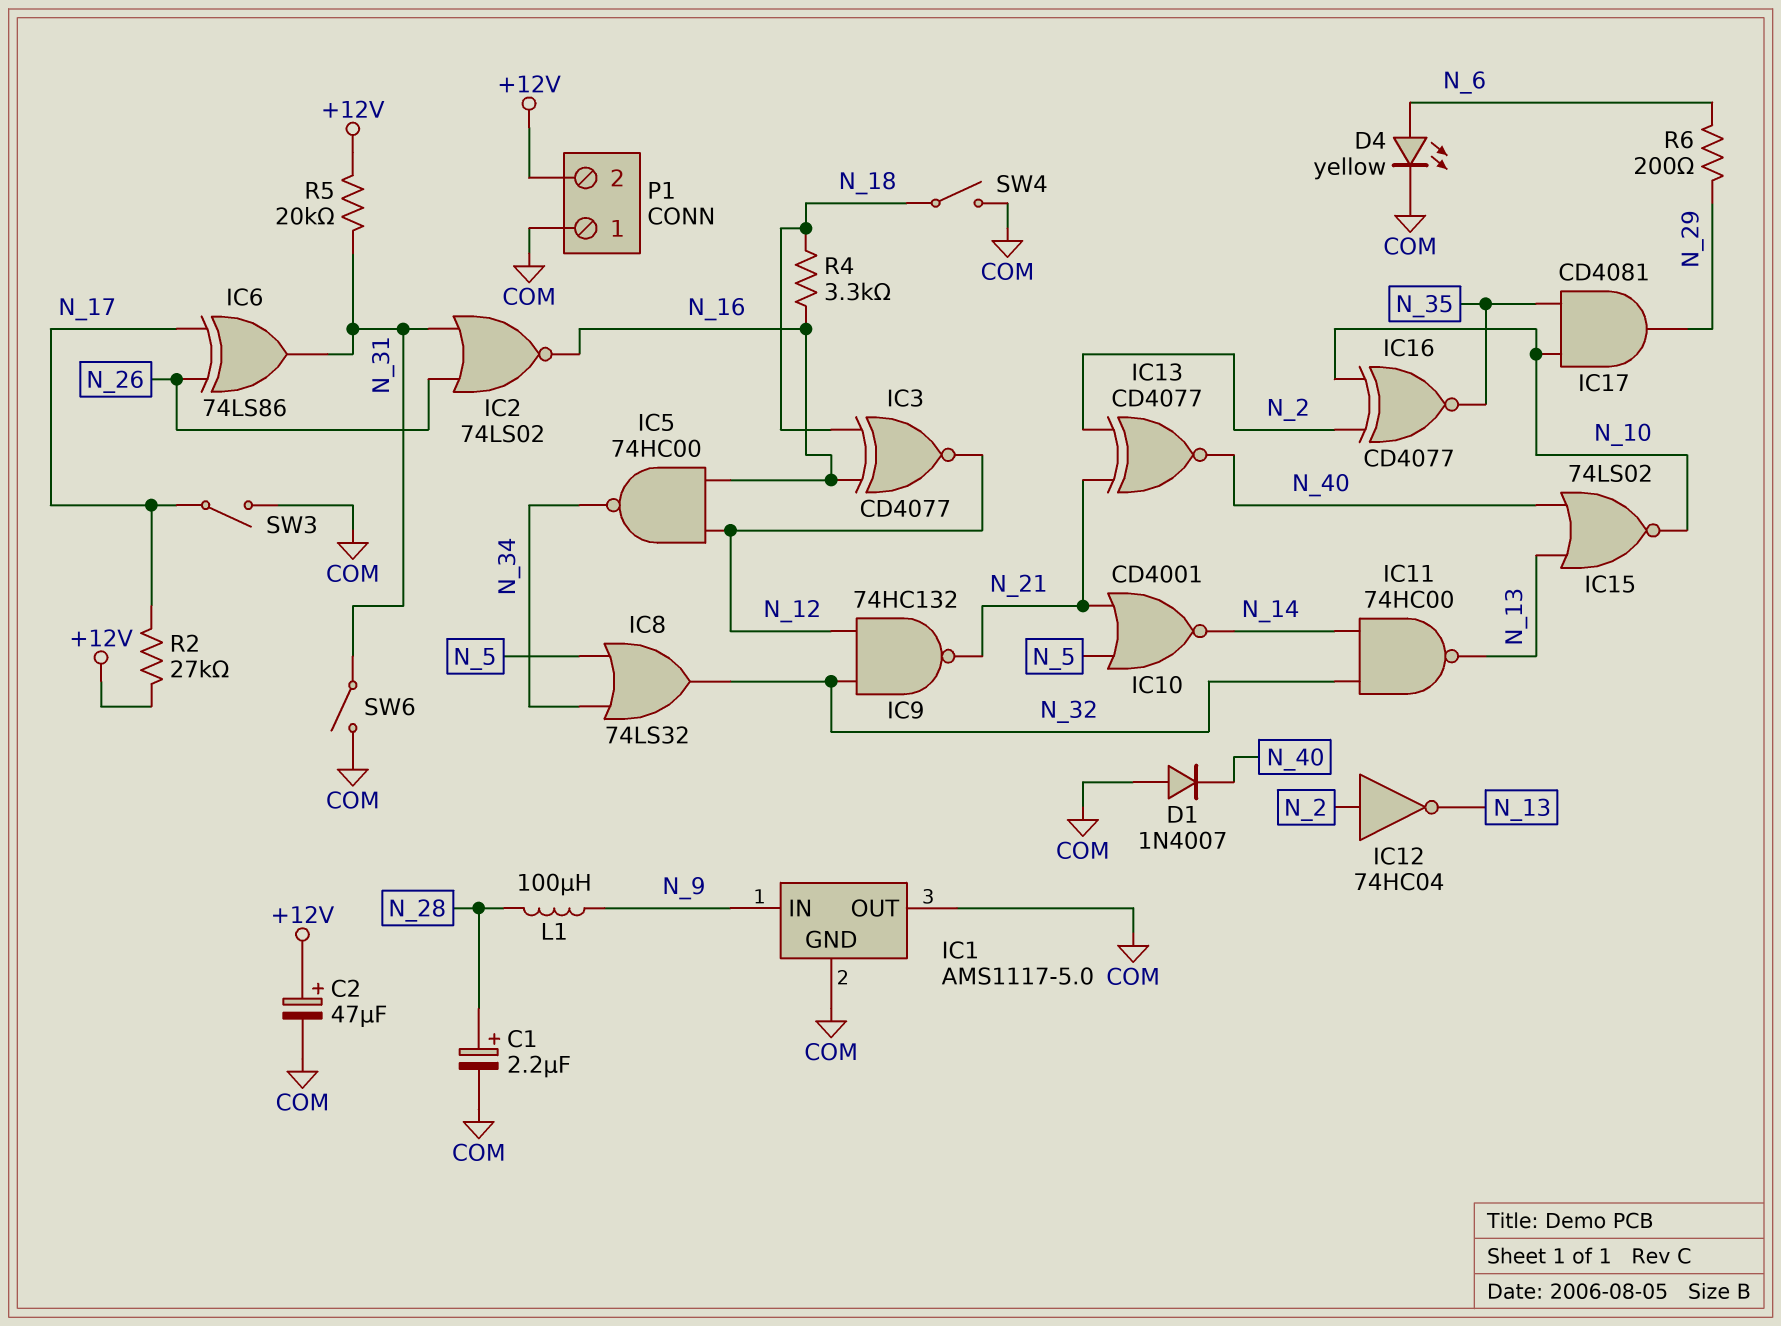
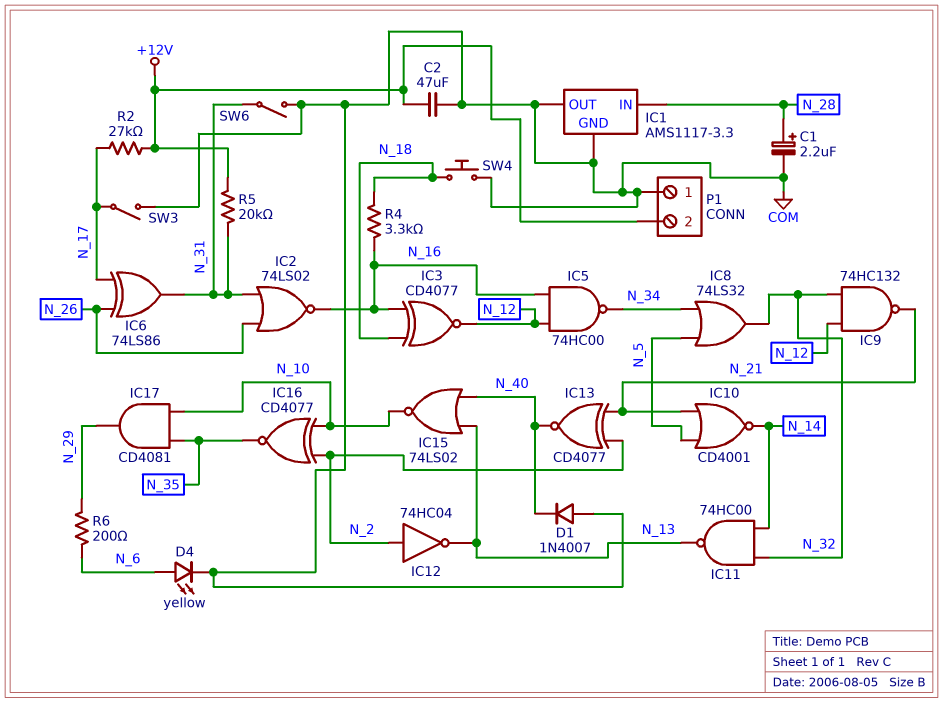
C2: 47uF (plus +12V, minus COM) -> 47uF (+12V, COM)
IC1: AMS1117-5.0 -> AMS1117-3.3
IC1 pin IN: N_9 -> N_28
L1: 100uH (N_9, N_28) -> none
SW4: switch (COM, N_18) -> button (COM, N_18)

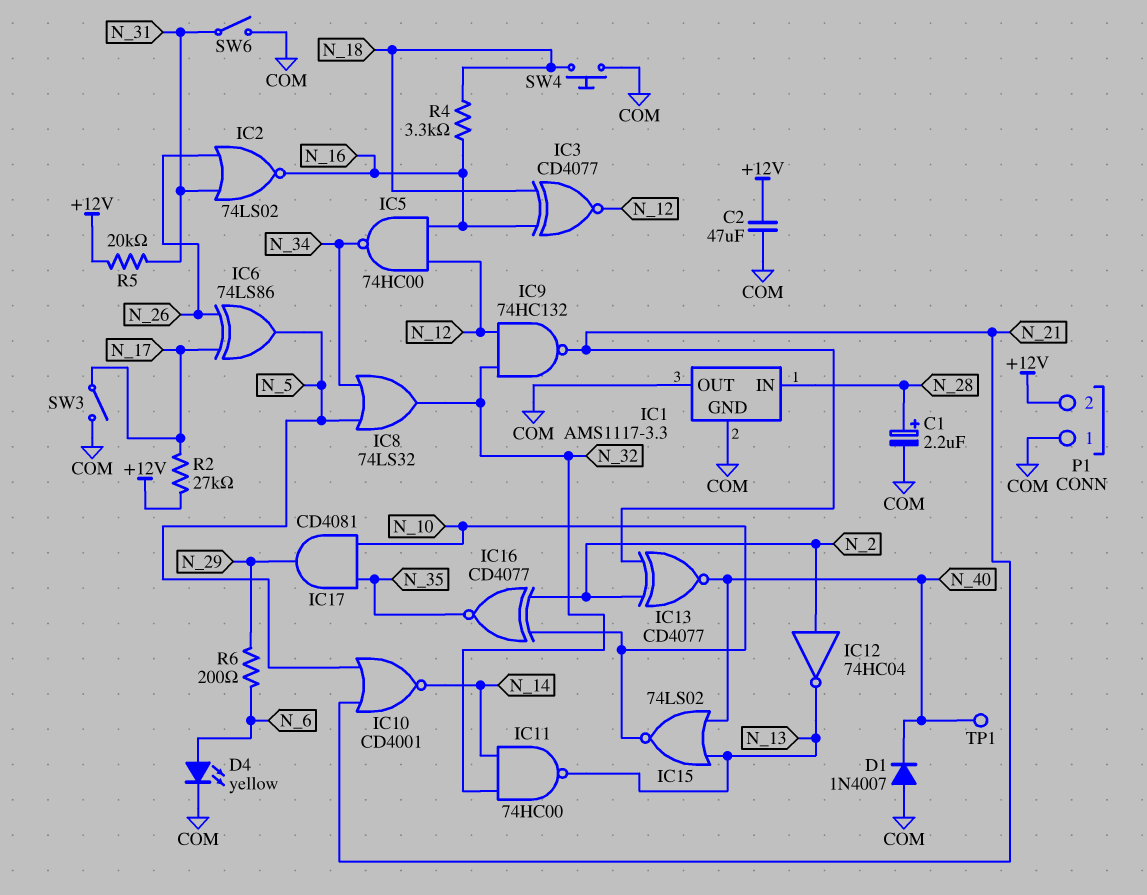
IC6: XOR 74LS86 (in N_17, in N_26, out N_31) -> XOR 74LS86 (in N_17, in N_26, out N_5)
TP1: none -> test point (N_40)

